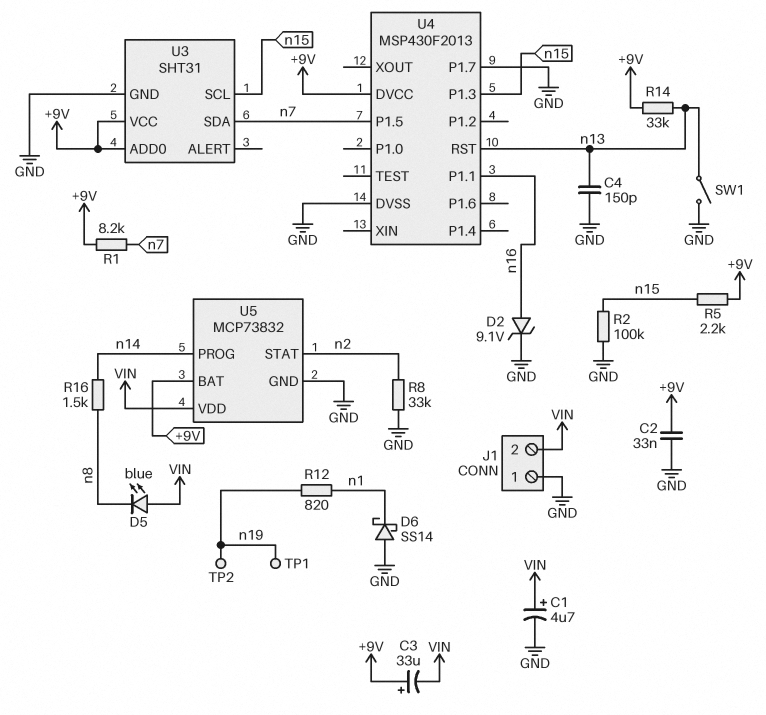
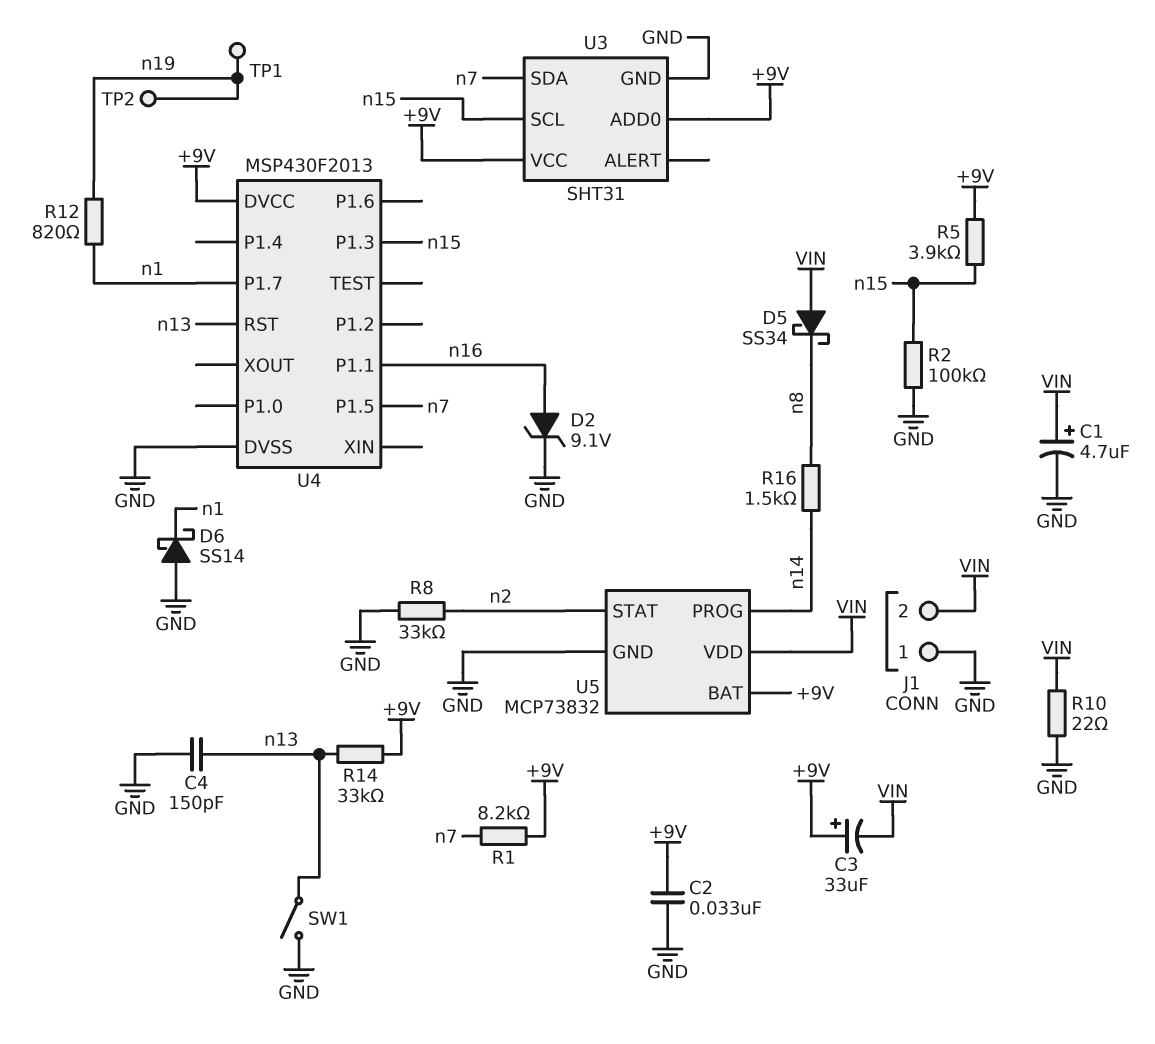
D5: LED blue (A VIN, K n8) -> schottky SS34 (A VIN, K n8)
R5: 2.2k (+9V, n15) -> 3.9k (+9V, n15)
R10: none -> 22 (GND, VIN)
U4 pin P1.7: GND -> n1

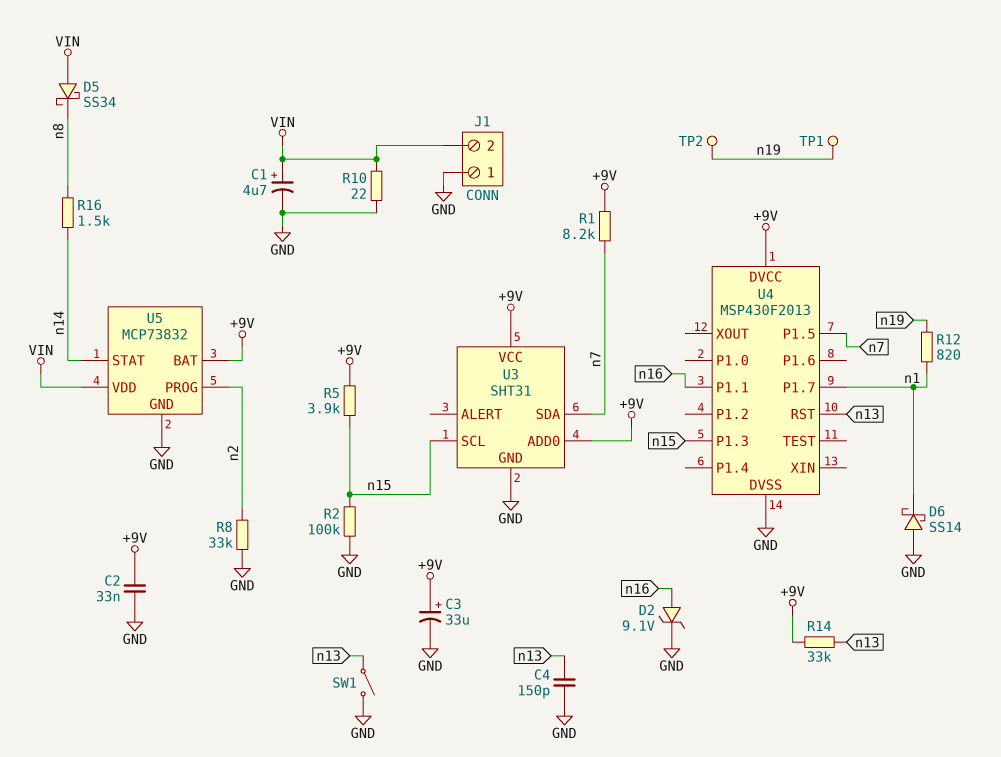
C3: 33uF (plus +9V, minus VIN) -> 33uF (plus +9V, minus GND)
U5 pin PROG: n14 -> n2
U5 pin STAT: n2 -> n14

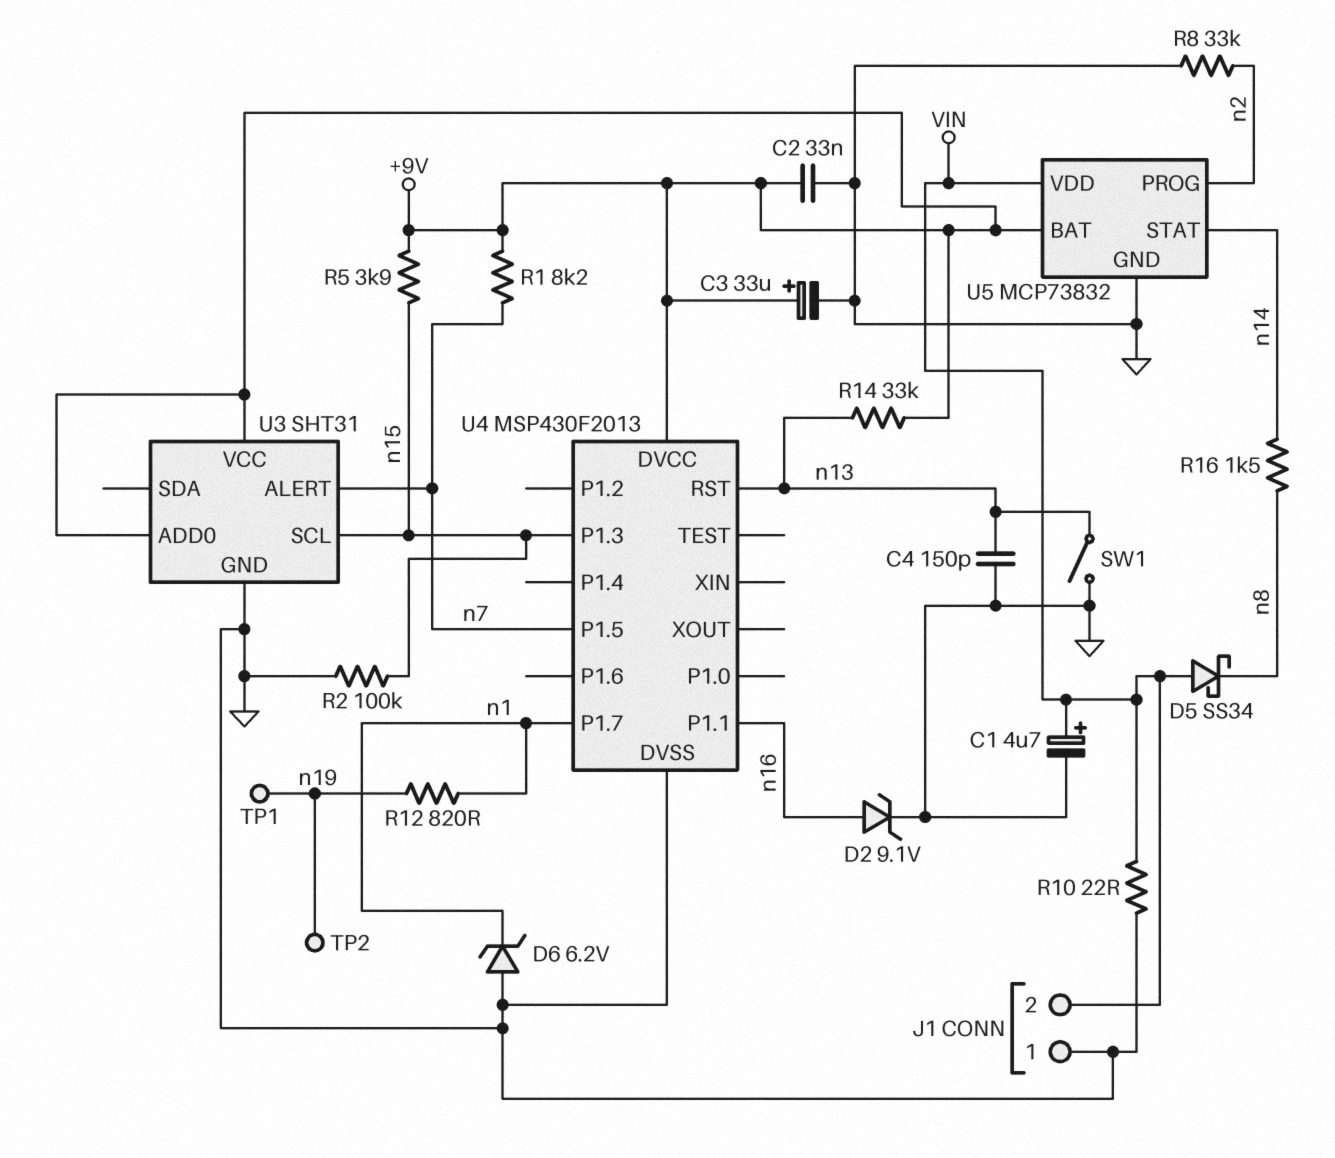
D6: schottky SS14 (A GND, K n1) -> zener 6.2V (A GND, K n1)
U3 pin ALERT: none -> n7
U3 pin SDA: n7 -> none

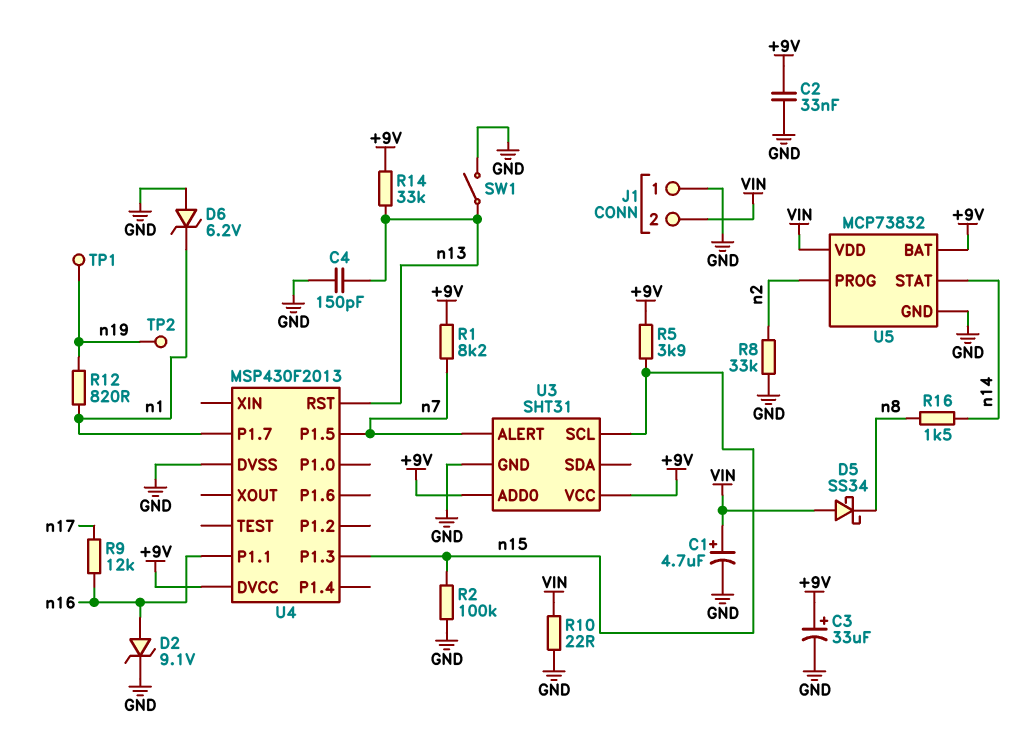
R9: none -> 12k (n16, n17)

